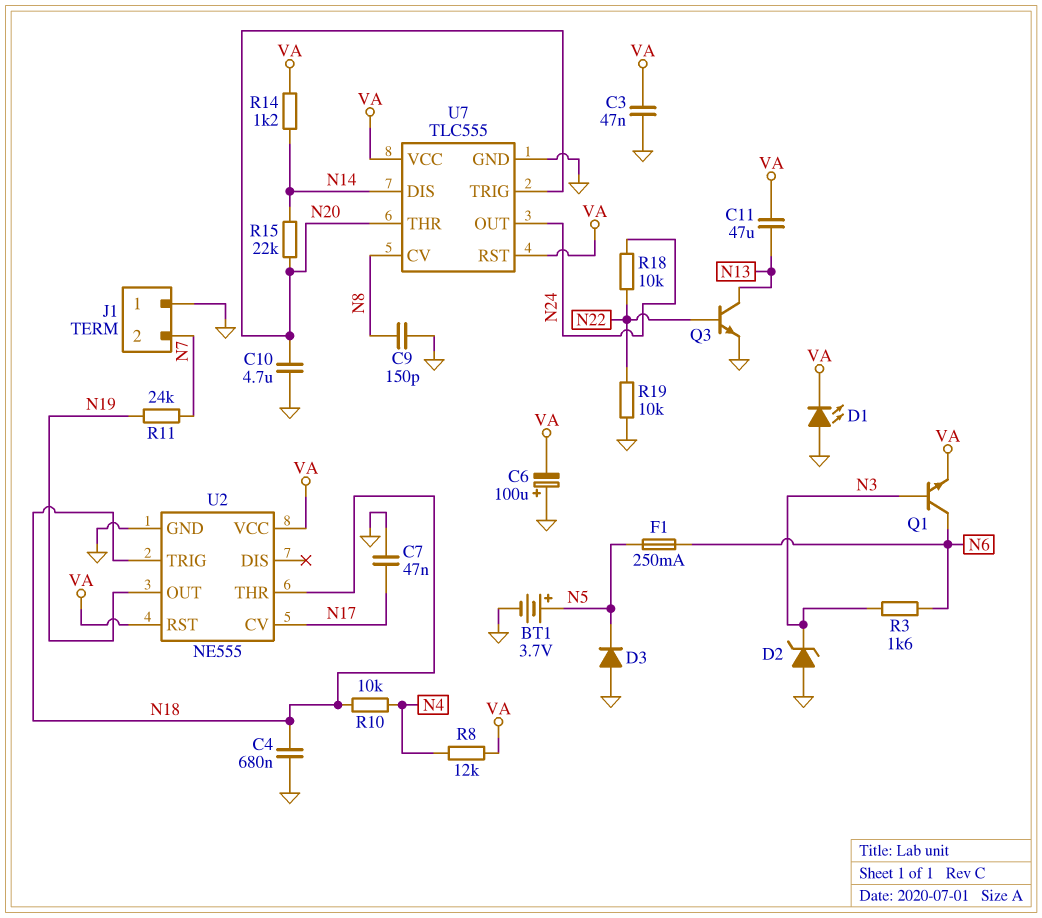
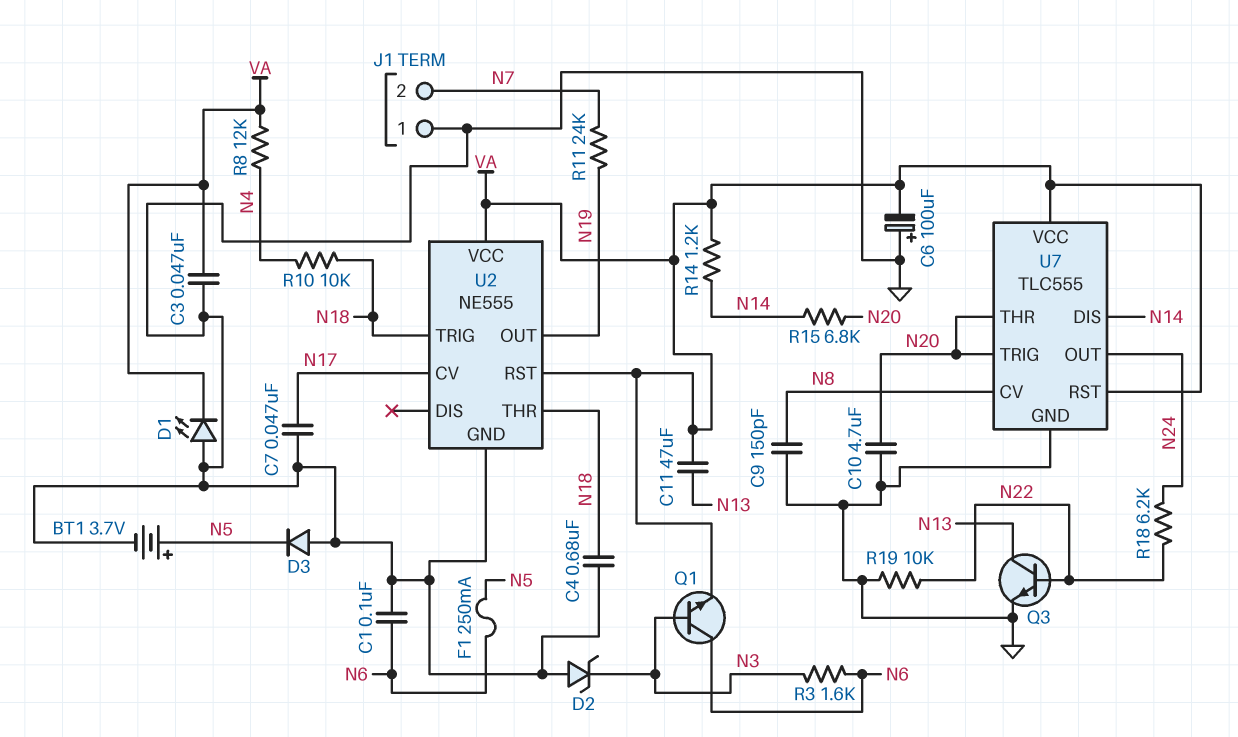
C1: none -> 100nF (GND, N6)
R15: 22k (N14, N20) -> 6.8k (N14, N20)
R18: 10k (N22, N24) -> 6.2k (N22, N24)

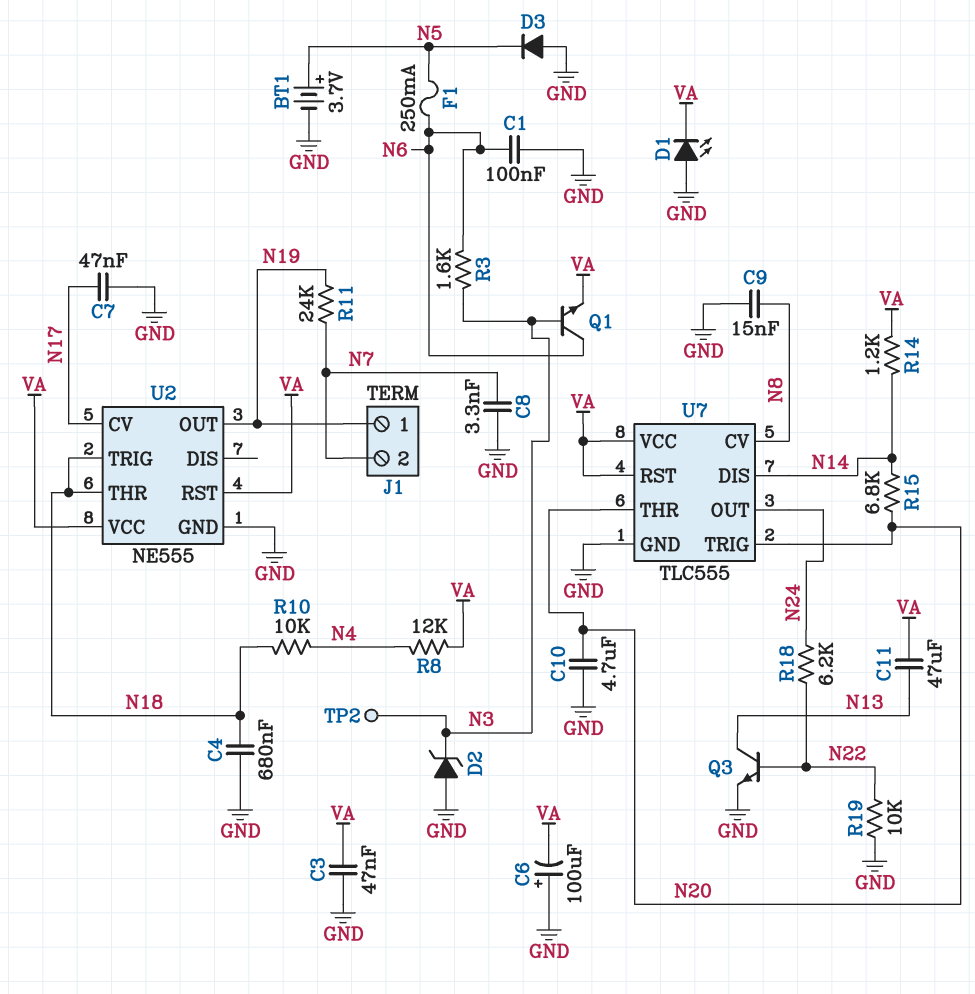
C8: none -> 3.3nF (GND, N7)
C9: 150pF (GND, N8) -> 15nF (GND, N8)
J1 pin 1: GND -> N19
TP2: none -> test point (N3)

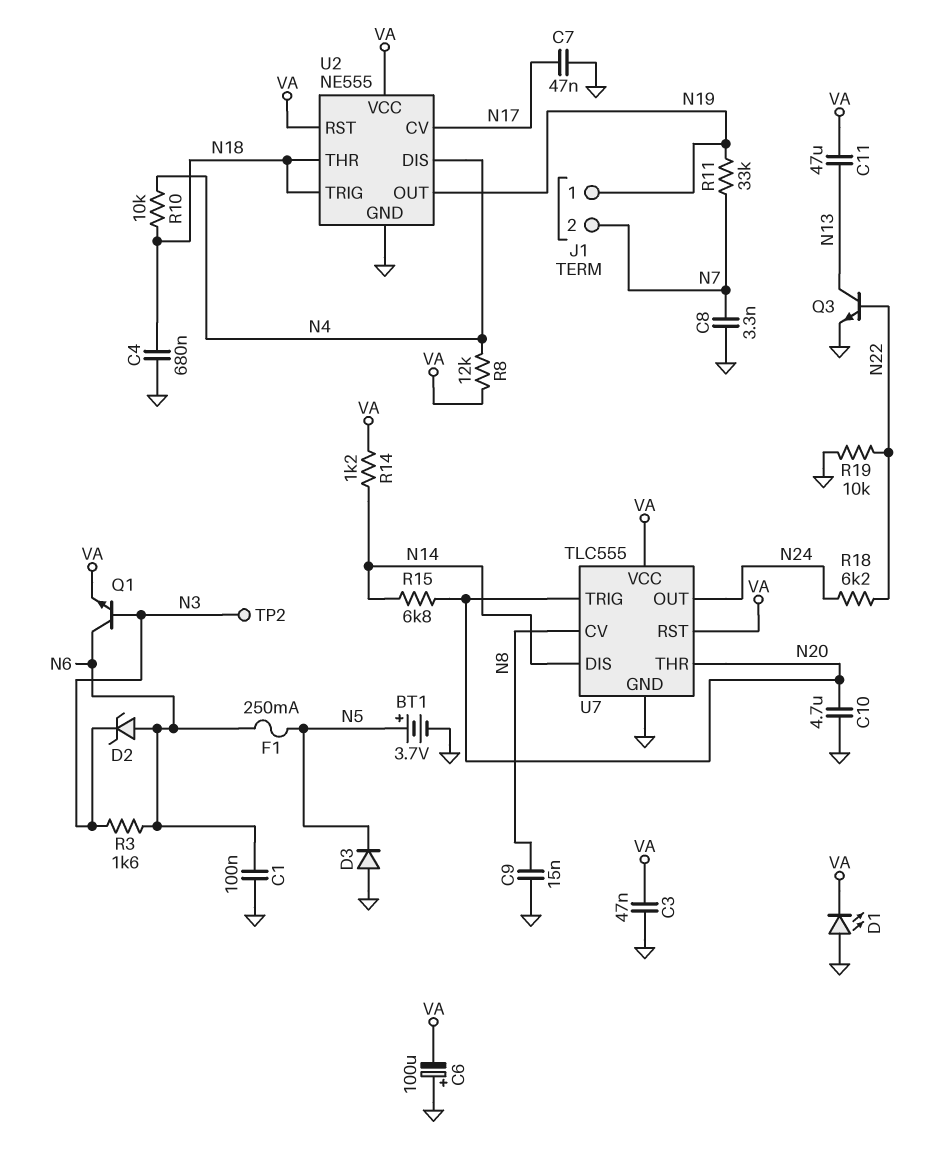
D2: zener (A GND, K N3) -> zener (A N6, K N3)
R11: 24k (N7, N19) -> 33k (N7, N19)
U2 pin DIS: none -> N4

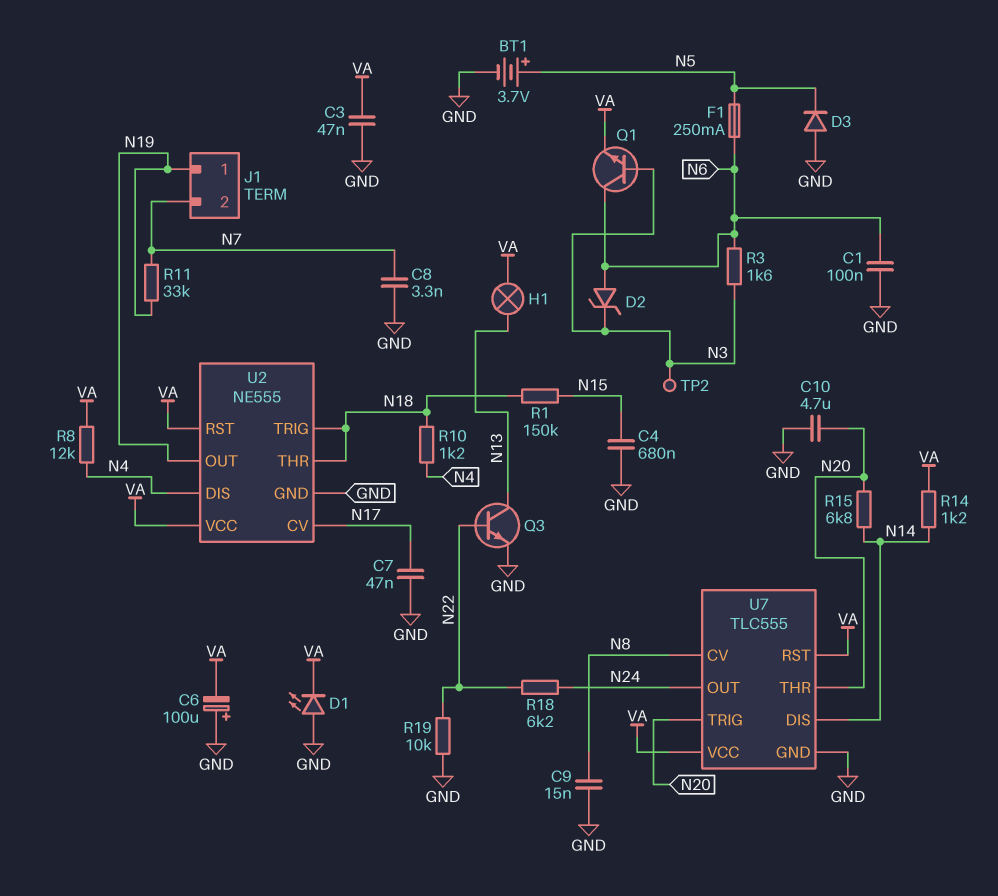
C4: 680nF (GND, N18) -> 680nF (GND, N15)
C11: 47uF (N13, VA) -> none
H1: none -> lamp (N13, VA)
R1: none -> 150k (N15, N18)
R10: 10k (N4, N18) -> 1.2k (N4, N18)

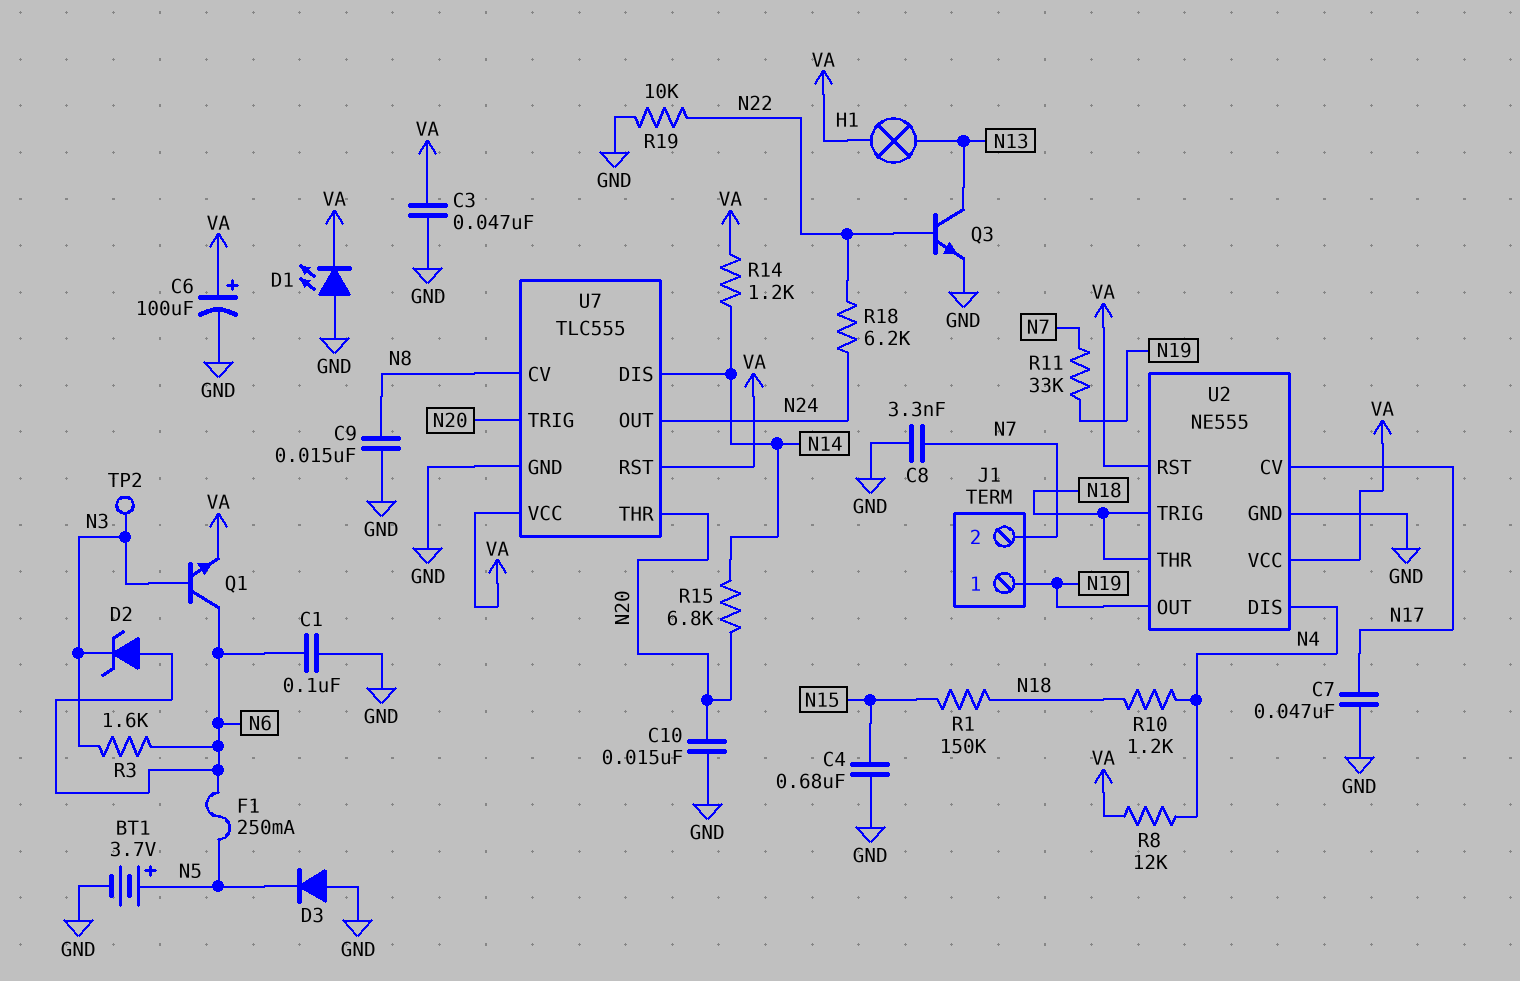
C6: 100uF (plus GND, minus VA) -> 100uF (plus VA, minus GND)
C10: 4.7uF (GND, N20) -> 15nF (GND, N20)

